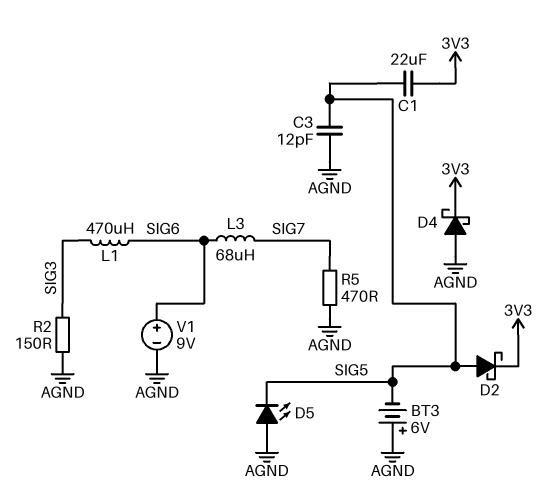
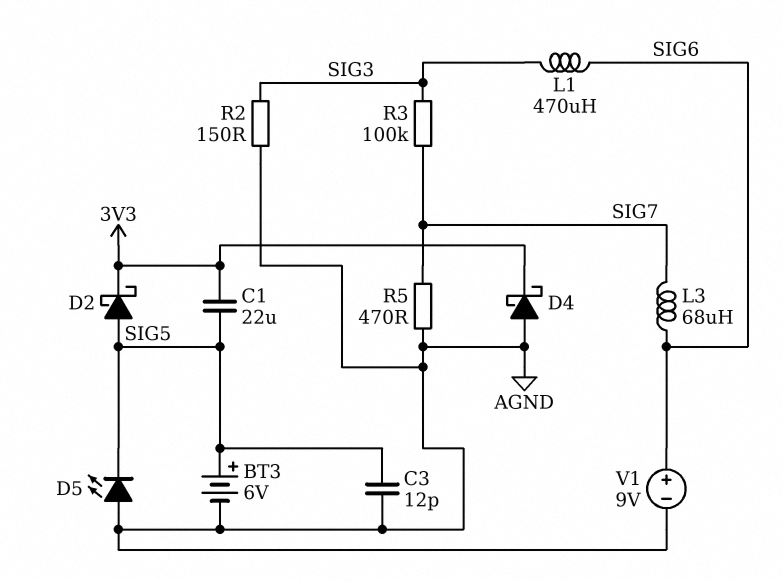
BT3: 6V (plus AGND, minus SIG5) -> 6V (plus SIG5, minus AGND)
R3: none -> 100k (SIG3, SIG7)

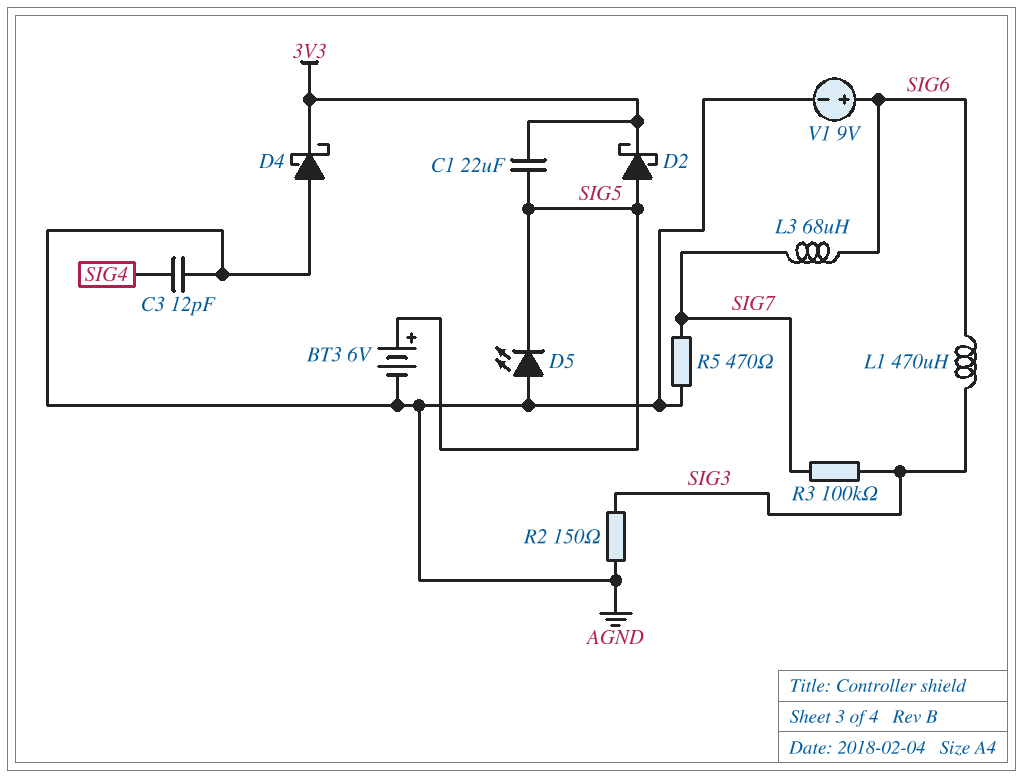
C3: 12pF (AGND, SIG5) -> 12pF (AGND, SIG4)

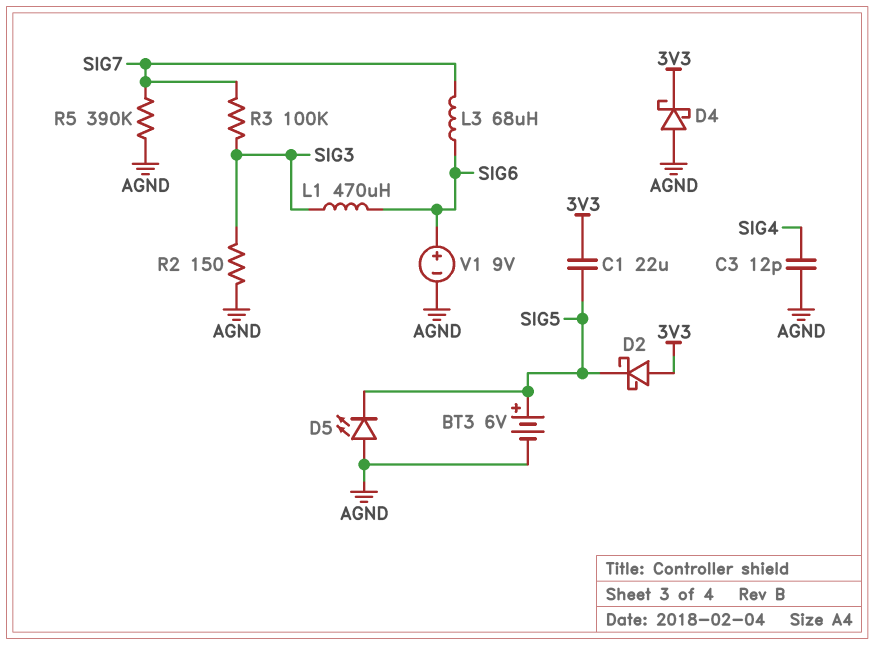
D2: schottky (A SIG5, K 3V3) -> schottky (A 3V3, K SIG5)
R5: 470 (AGND, SIG7) -> 390k (AGND, SIG7)

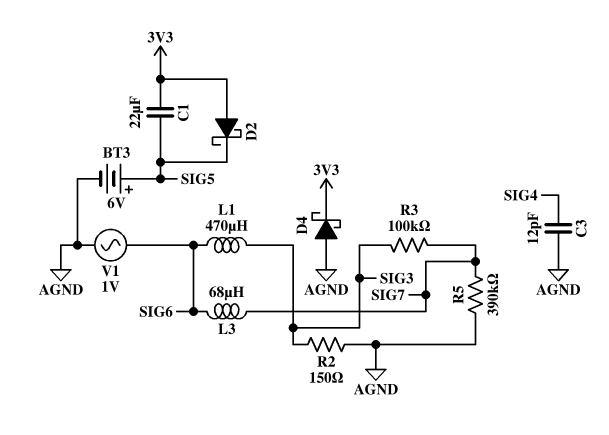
D5: LED (A AGND, K SIG5) -> none
V1: 9V (plus SIG6, minus AGND) -> AC 1V (AGND, SIG6)

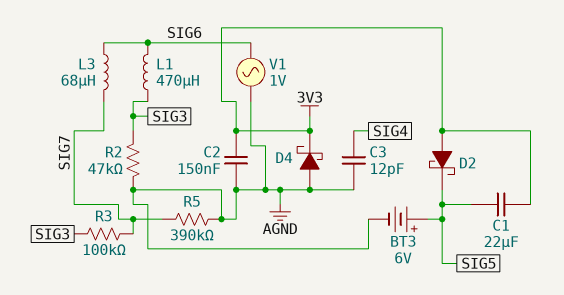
C2: none -> 150nF (3V3, AGND)
R2: 150 (AGND, SIG3) -> 47k (AGND, SIG3)

